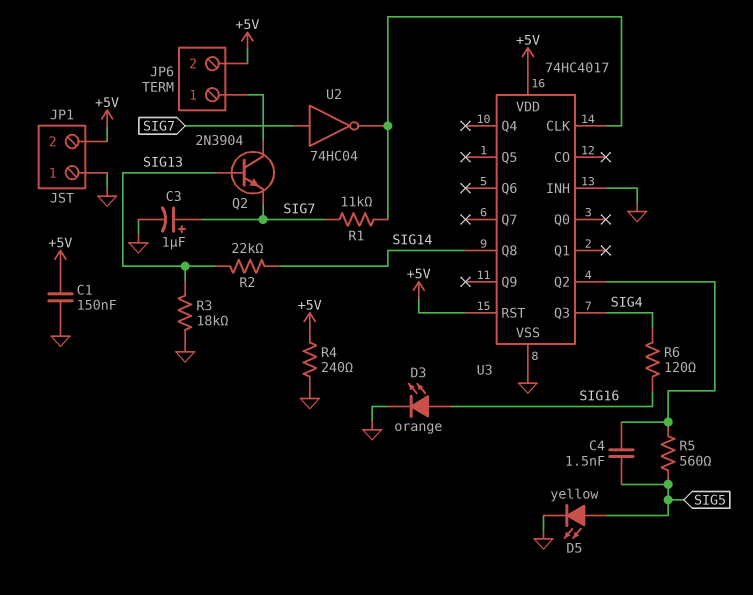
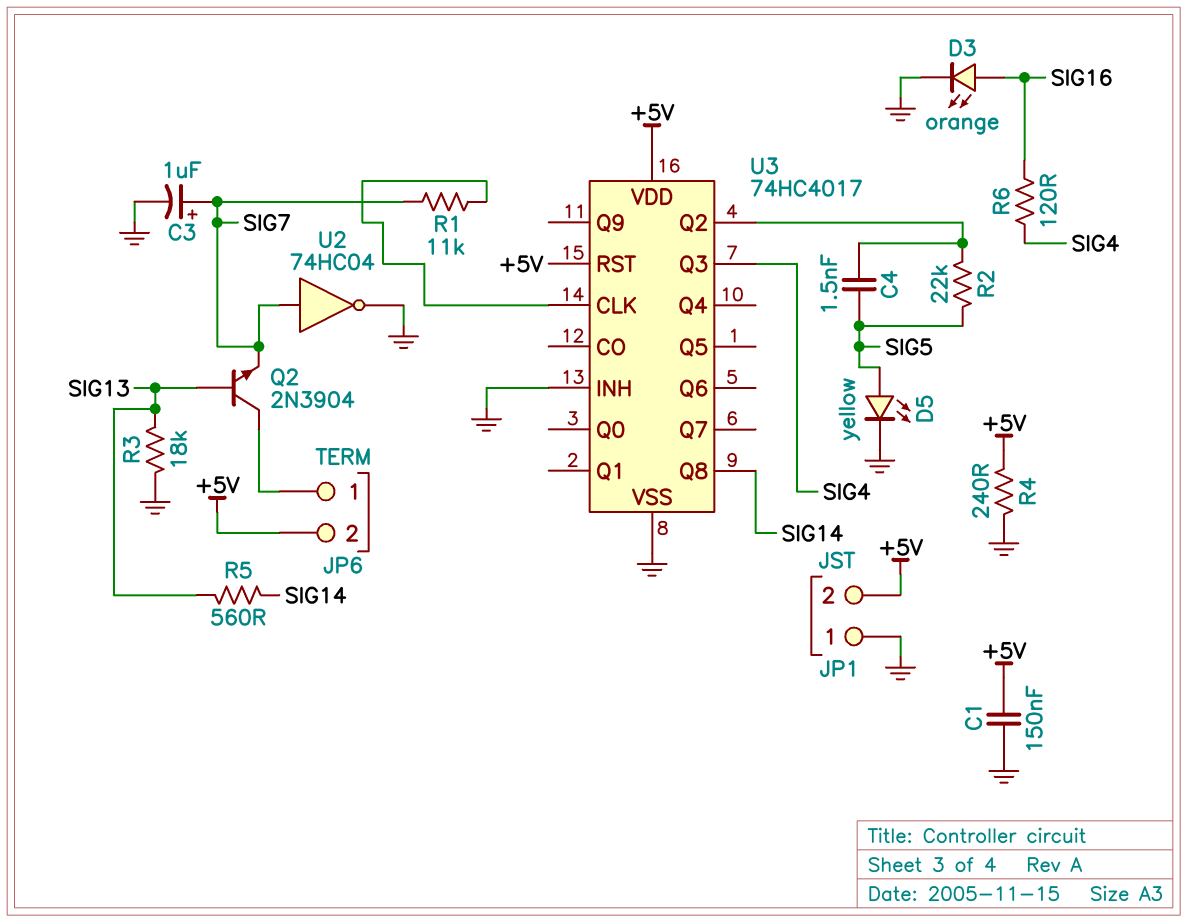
R2: 22k (SIG13, SIG14) -> 22k (SIG5, U3/Q2)
R5: 560 (SIG5, U3/Q2) -> 560 (SIG13, SIG14)
U2: NOT 74HC04 (in SIG7, out U3/CLK) -> NOT 74HC04 (in SIG7, out GND)

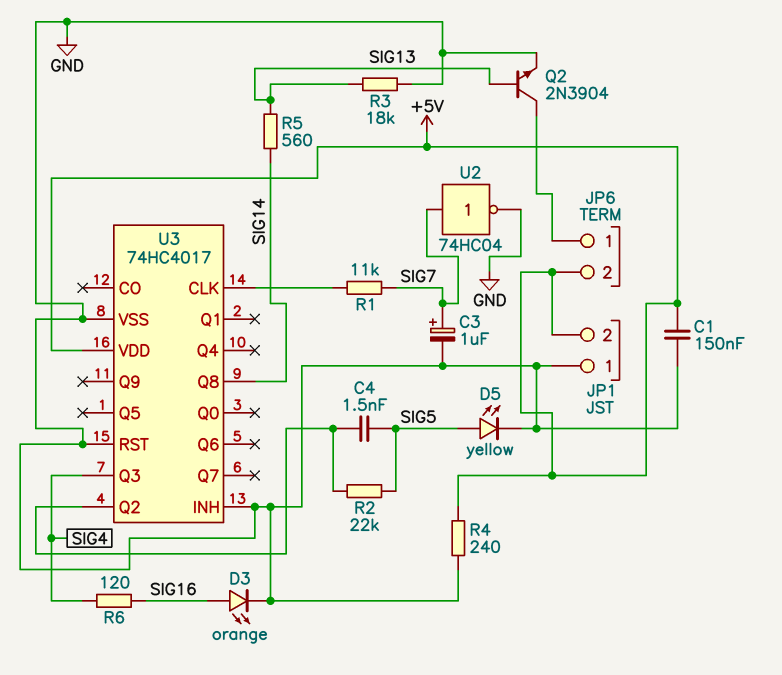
Q2: NPN 2N3904 (B SIG13, C JP6/1, E SIG7) -> NPN 2N3904 (B SIG13, C JP6/1, E GND)
U3 pin RST: +5V -> GND

